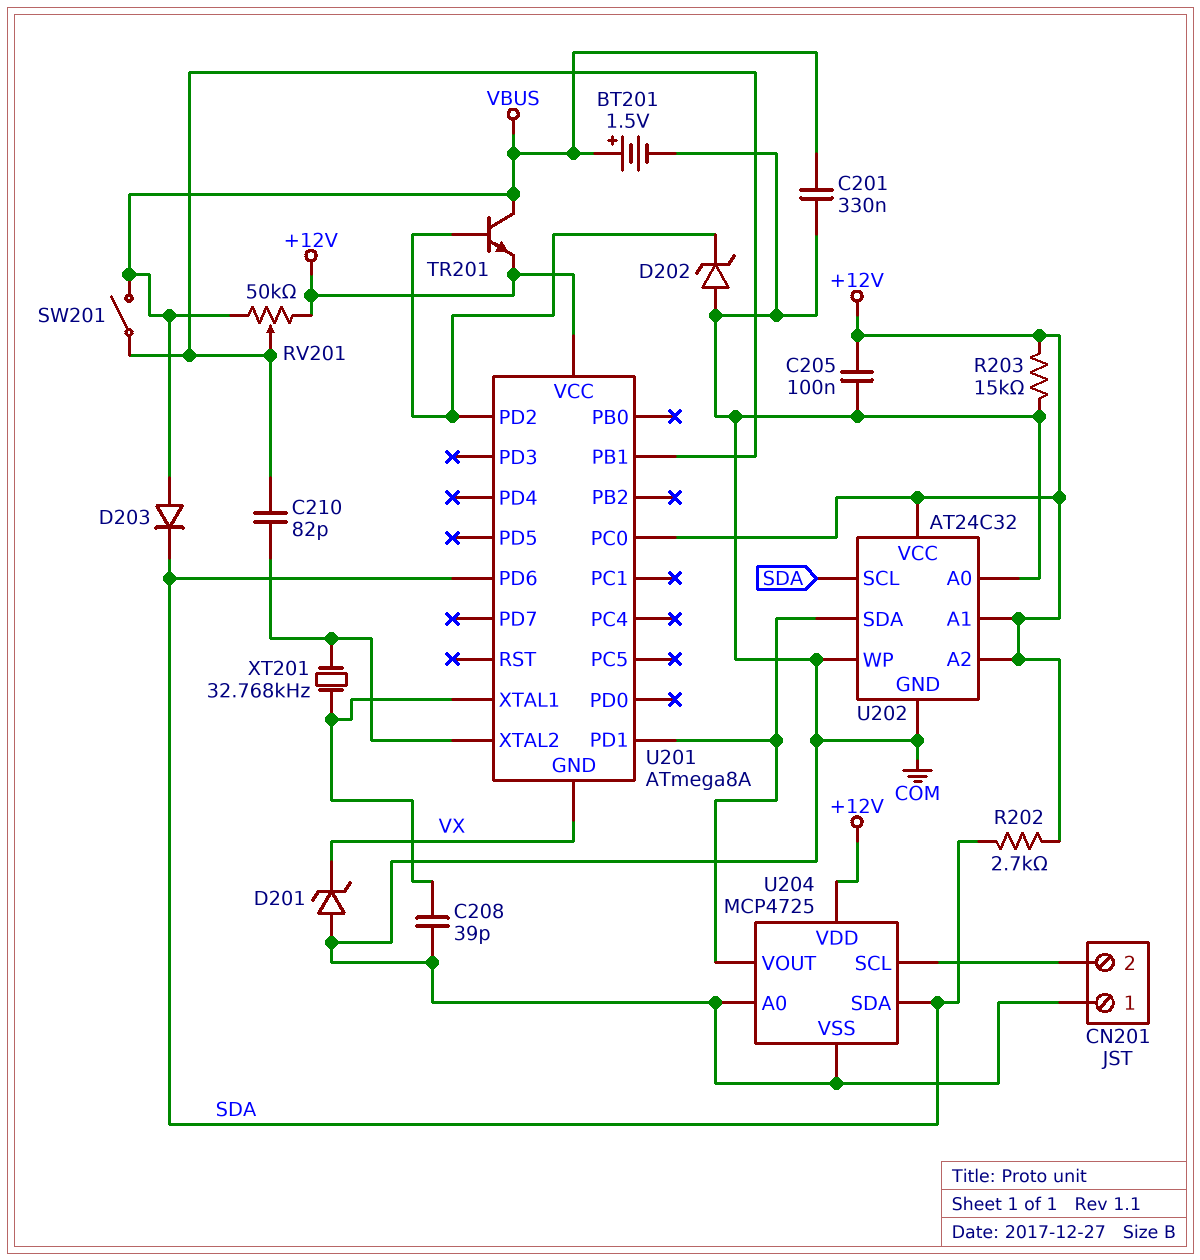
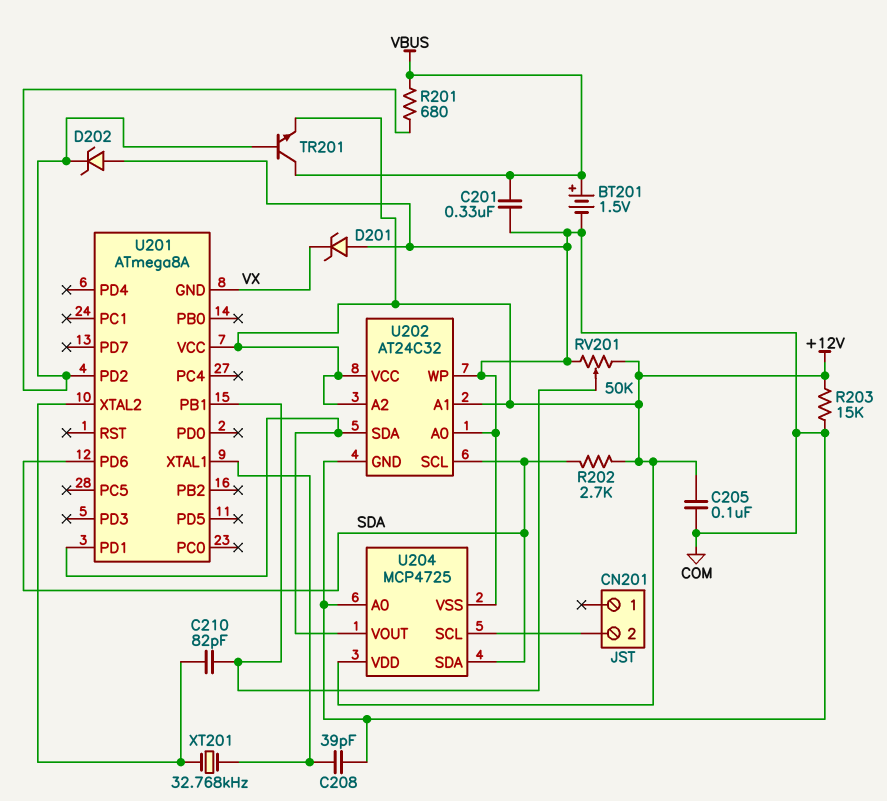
CN201 pin 1: COM -> none
D203: diode (A VBUS, K SDA) -> none
R201: none -> 680 (U201/PD2, VBUS)
RV201: 50k (+12V, VBUS, wiper U201/PB1) -> 50k (+12V, COM, wiper U201/PB1)
SW201: switch (U201/PB1, VBUS) -> none
U201 pin PC0: +12V -> none

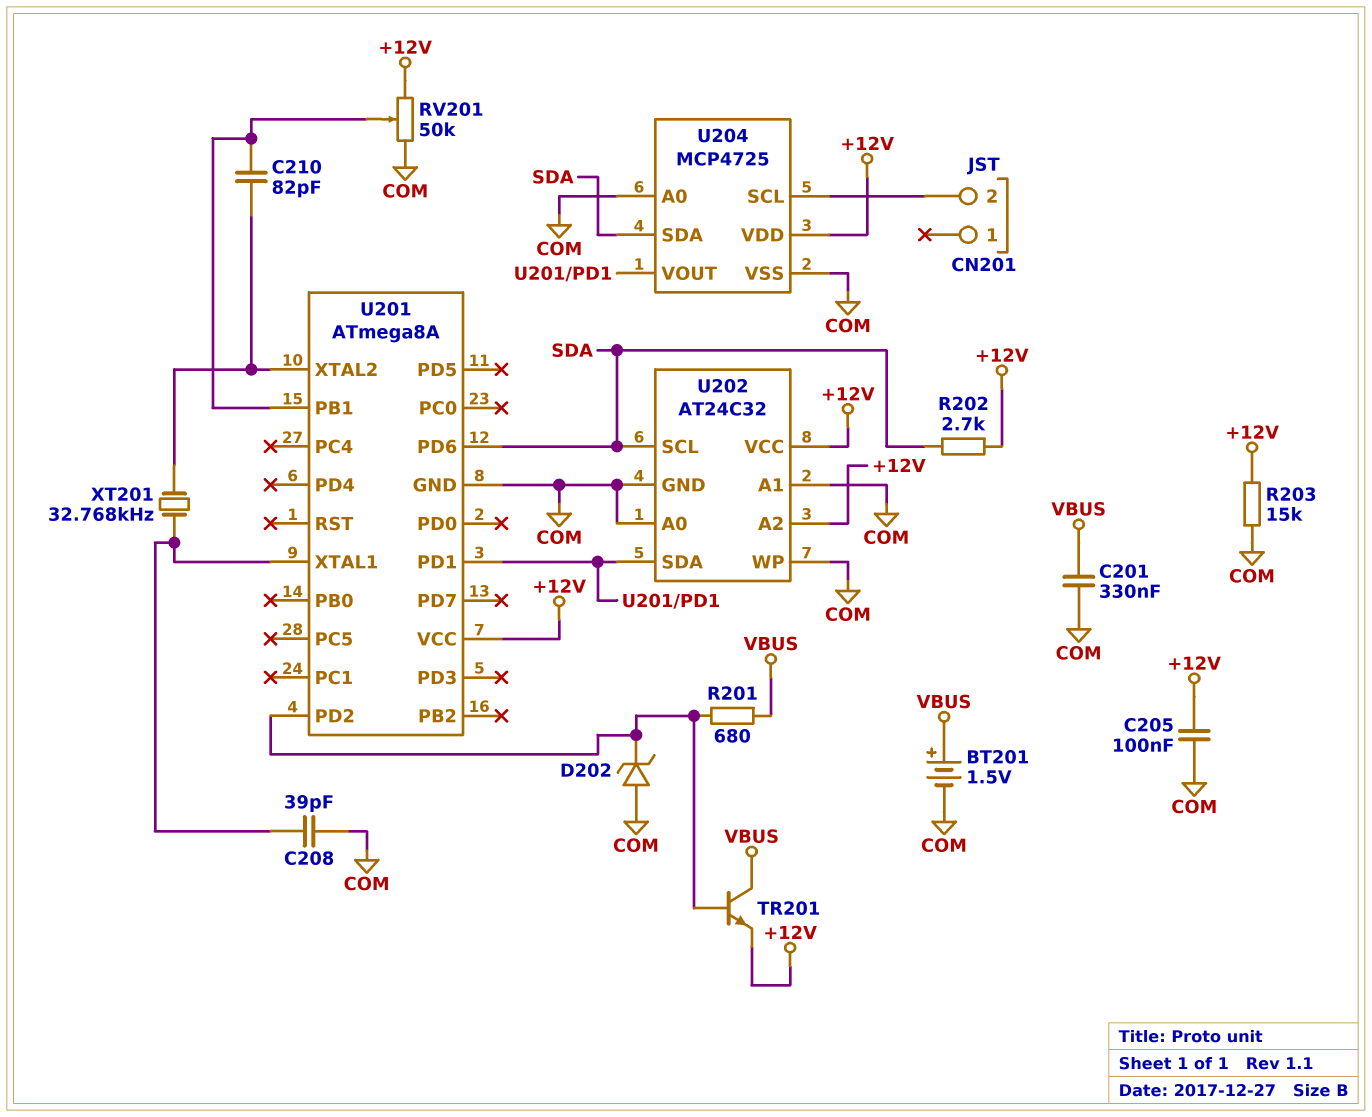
D201: zener (A COM, K VX) -> none
U201 pin GND: VX -> COM
U202 pin A1: +12V -> COM

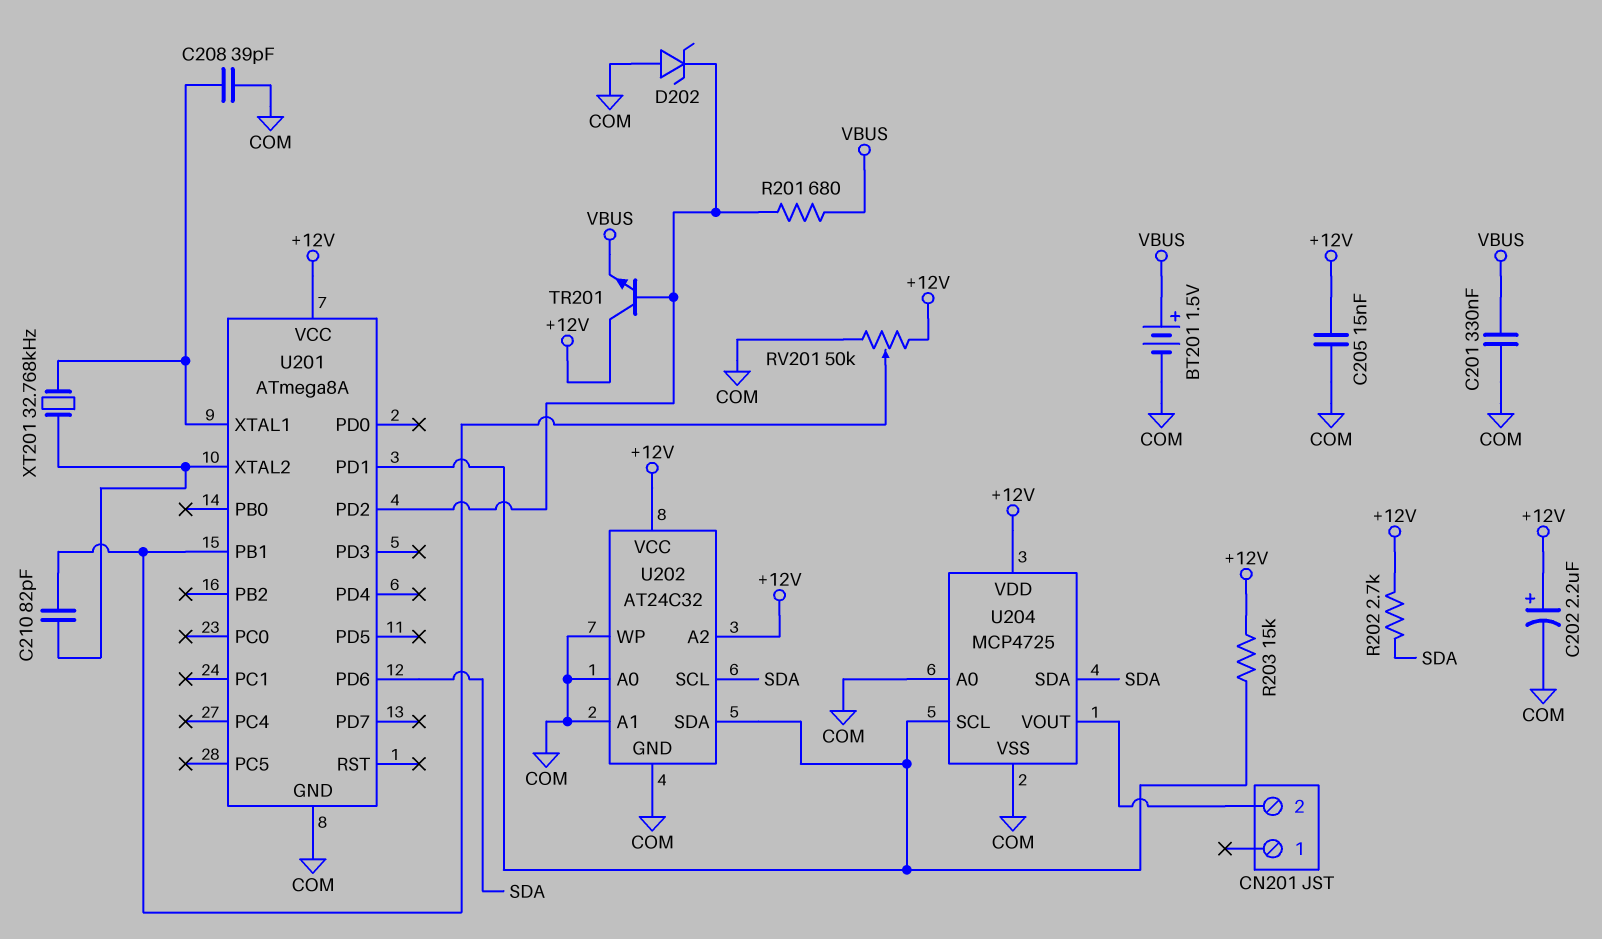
C202: none -> 2.2uF (plus +12V, minus COM)
C205: 100nF (+12V, COM) -> 15nF (+12V, COM)
R203: 15k (+12V, COM) -> 15k (+12V, U201/PD1)
TR201: NPN (B U201/PD2, C VBUS, E +12V) -> NPN (B U201/PD2, C +12V, E VBUS)
U204 pin SCL: CN201/2 -> U201/PD1
U204 pin VOUT: U201/PD1 -> CN201/2

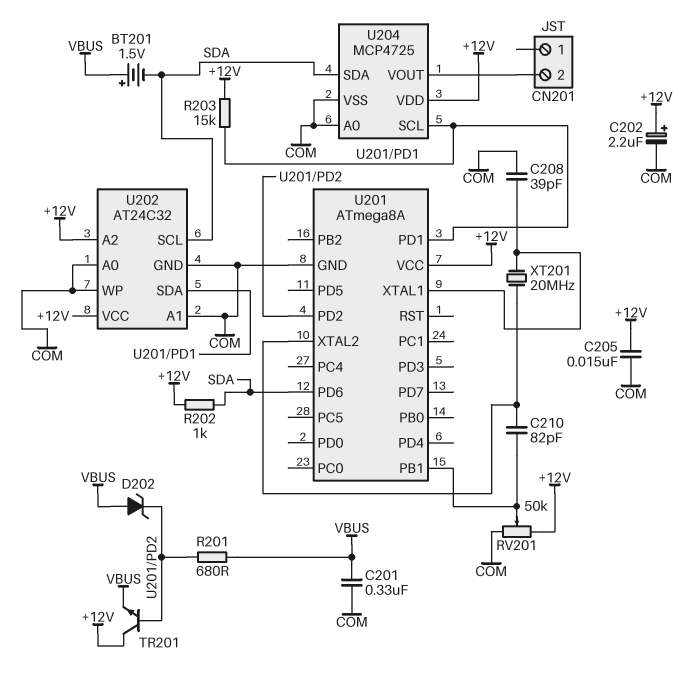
BT201: 1.5V (plus VBUS, minus COM) -> 1.5V (plus VBUS, minus SDA)
D202: zener (A COM, K U201/PD2) -> zener (A VBUS, K U201/PD2)
R202: 2.7k (+12V, SDA) -> 1k (+12V, SDA)
XT201: 32.768kHz (U201/XTAL1, U201/XTAL2) -> 20MHz (U201/XTAL1, U201/XTAL2)

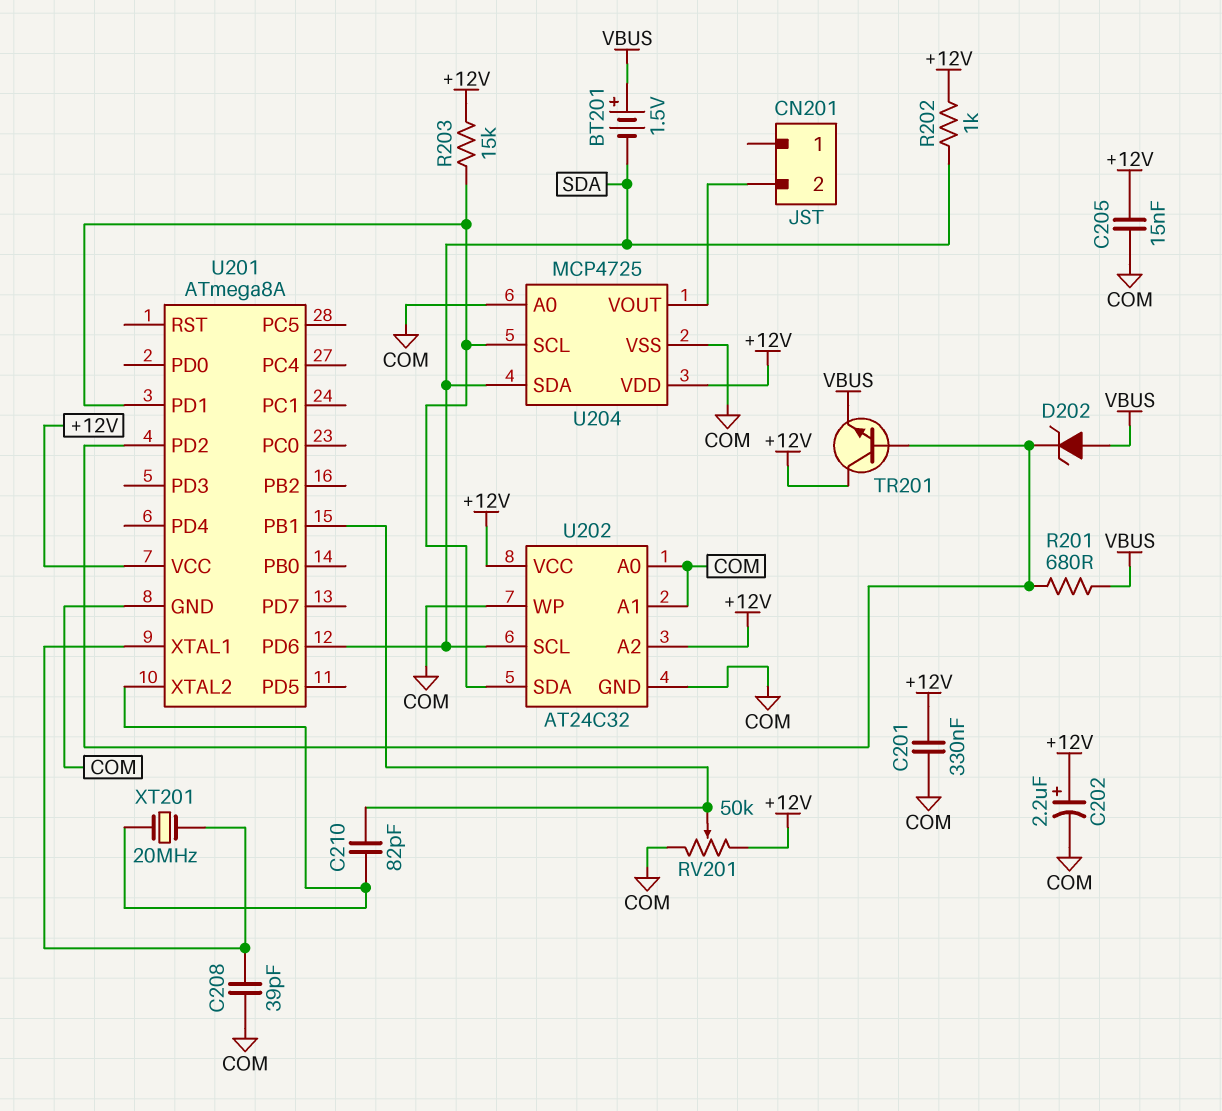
C201: 330nF (COM, VBUS) -> 330nF (+12V, COM)

